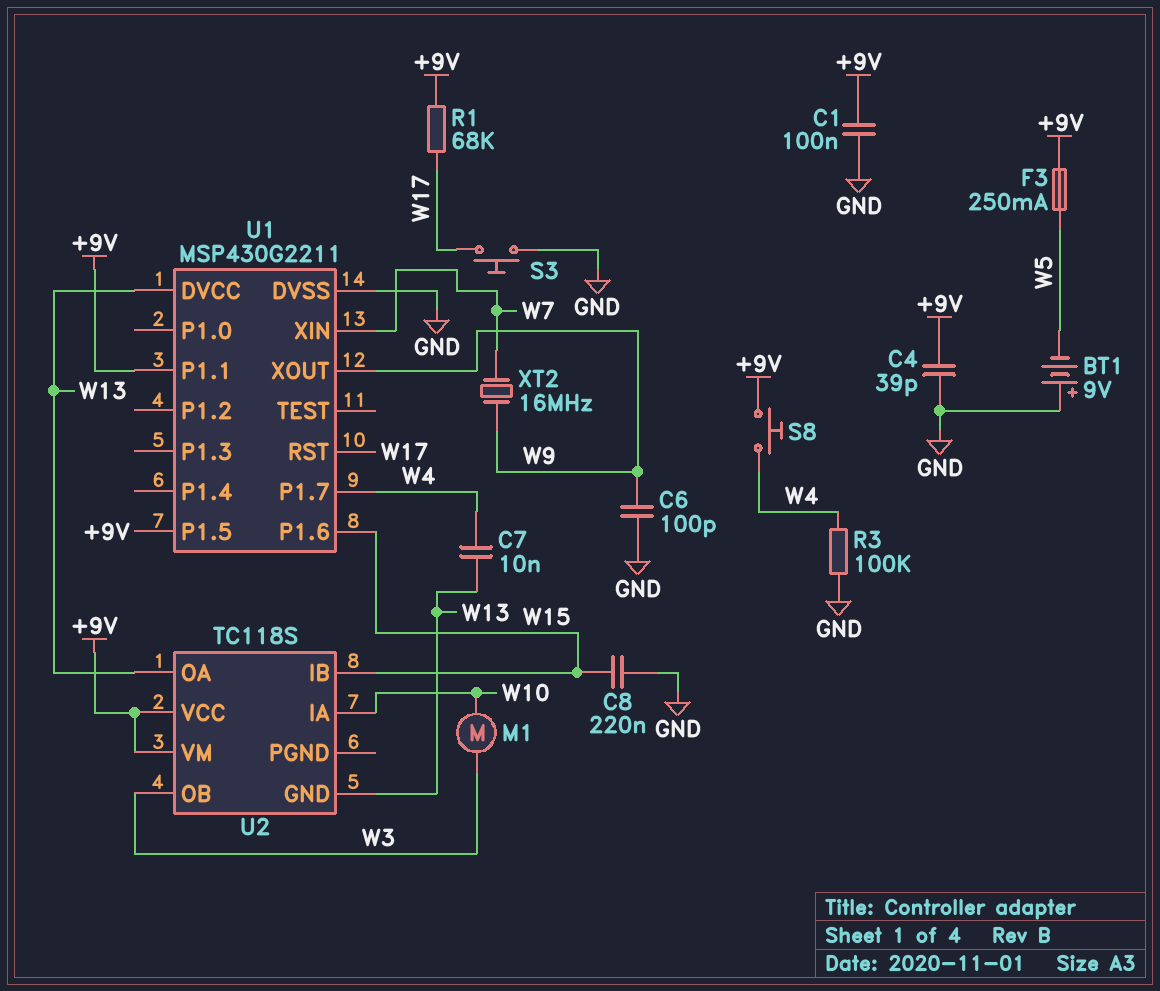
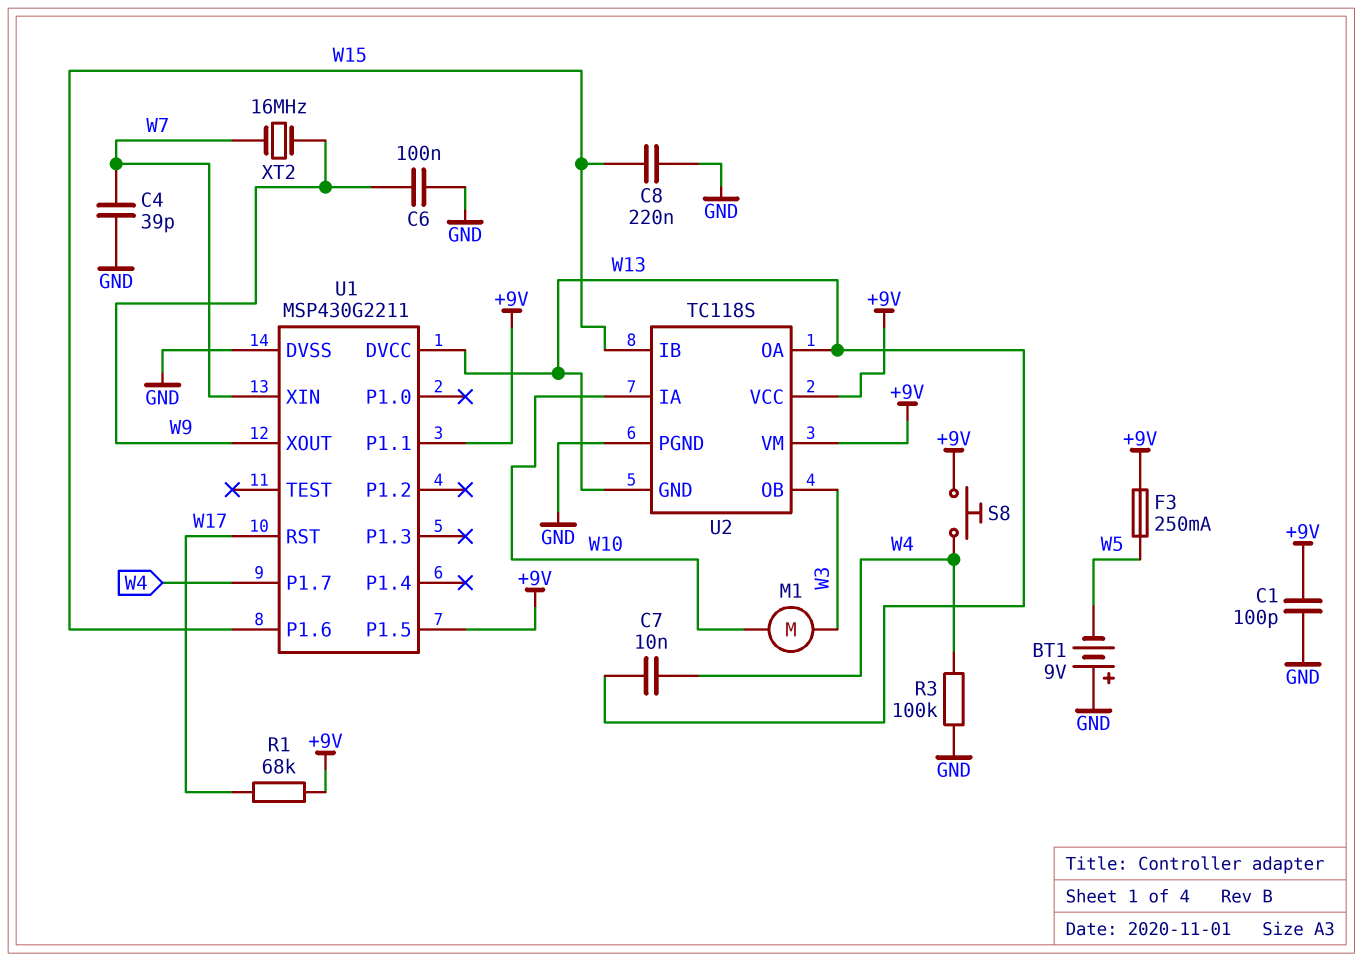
C1: 100nF (+9V, GND) -> 100pF (+9V, GND)
C4: 39pF (+9V, GND) -> 39pF (GND, W7)
C6: 100pF (GND, W9) -> 100nF (GND, W9)
S3: button (GND, W17) -> none
U2 pin PGND: none -> GND

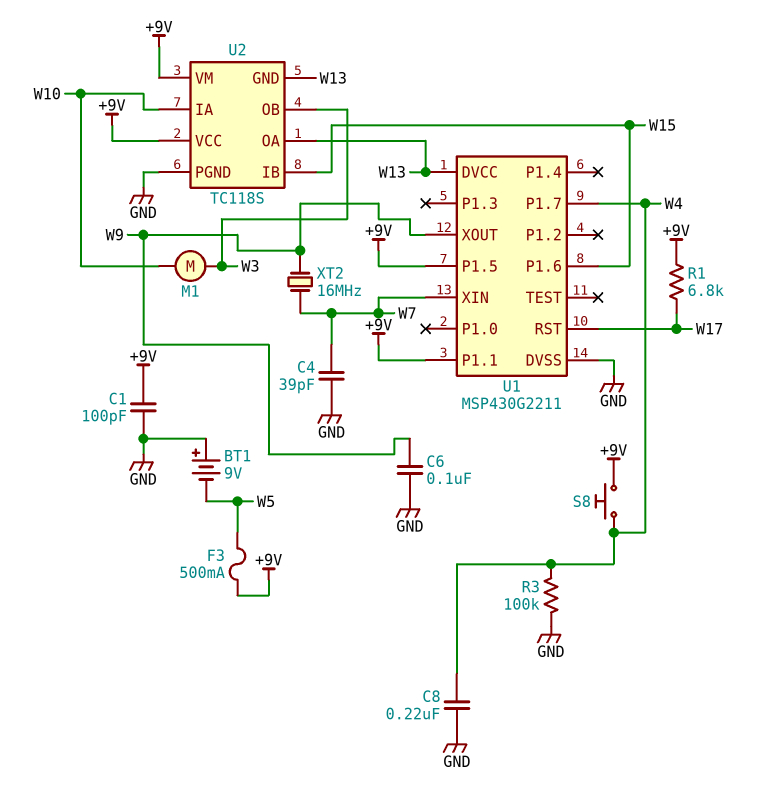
C7: 10nF (W4, W13) -> none
C8: 220nF (GND, W15) -> 220nF (GND, W4)
F3: 250mA (+9V, W5) -> 500mA (+9V, W5)
R1: 68k (+9V, W17) -> 6.8k (+9V, W17)

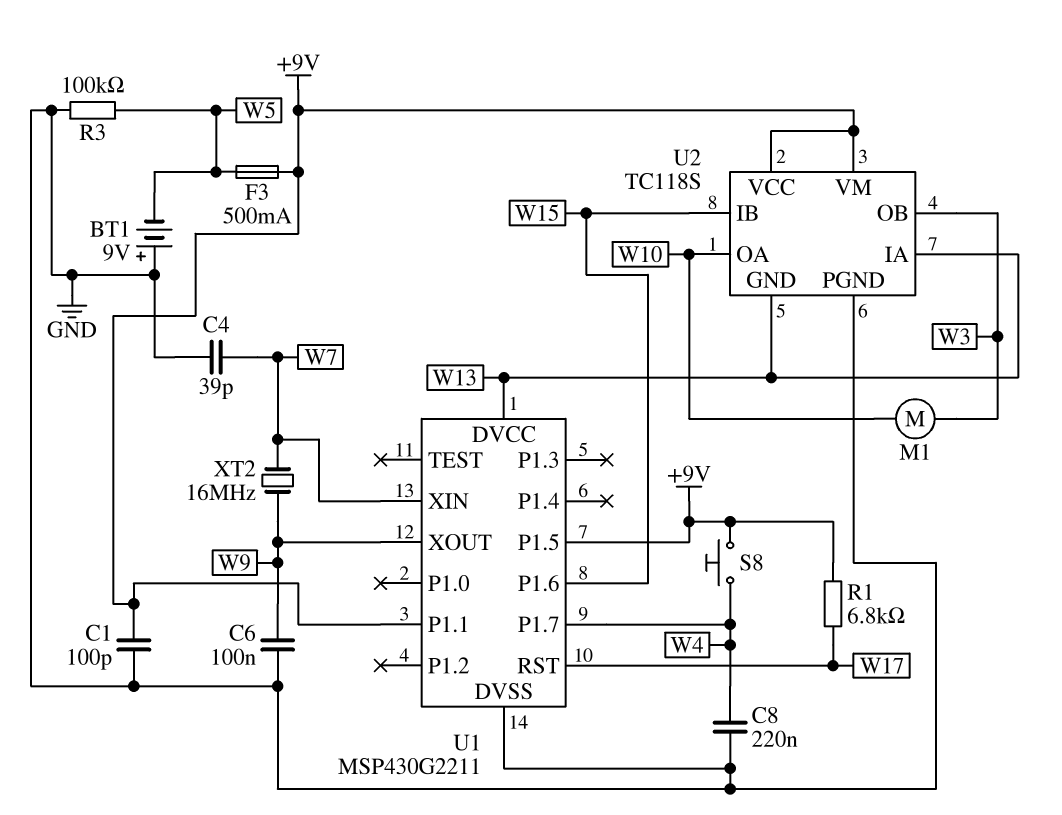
R3: 100k (GND, W4) -> 100k (GND, W5)
U2 pin IA: W10 -> W13
U2 pin OA: W13 -> W10

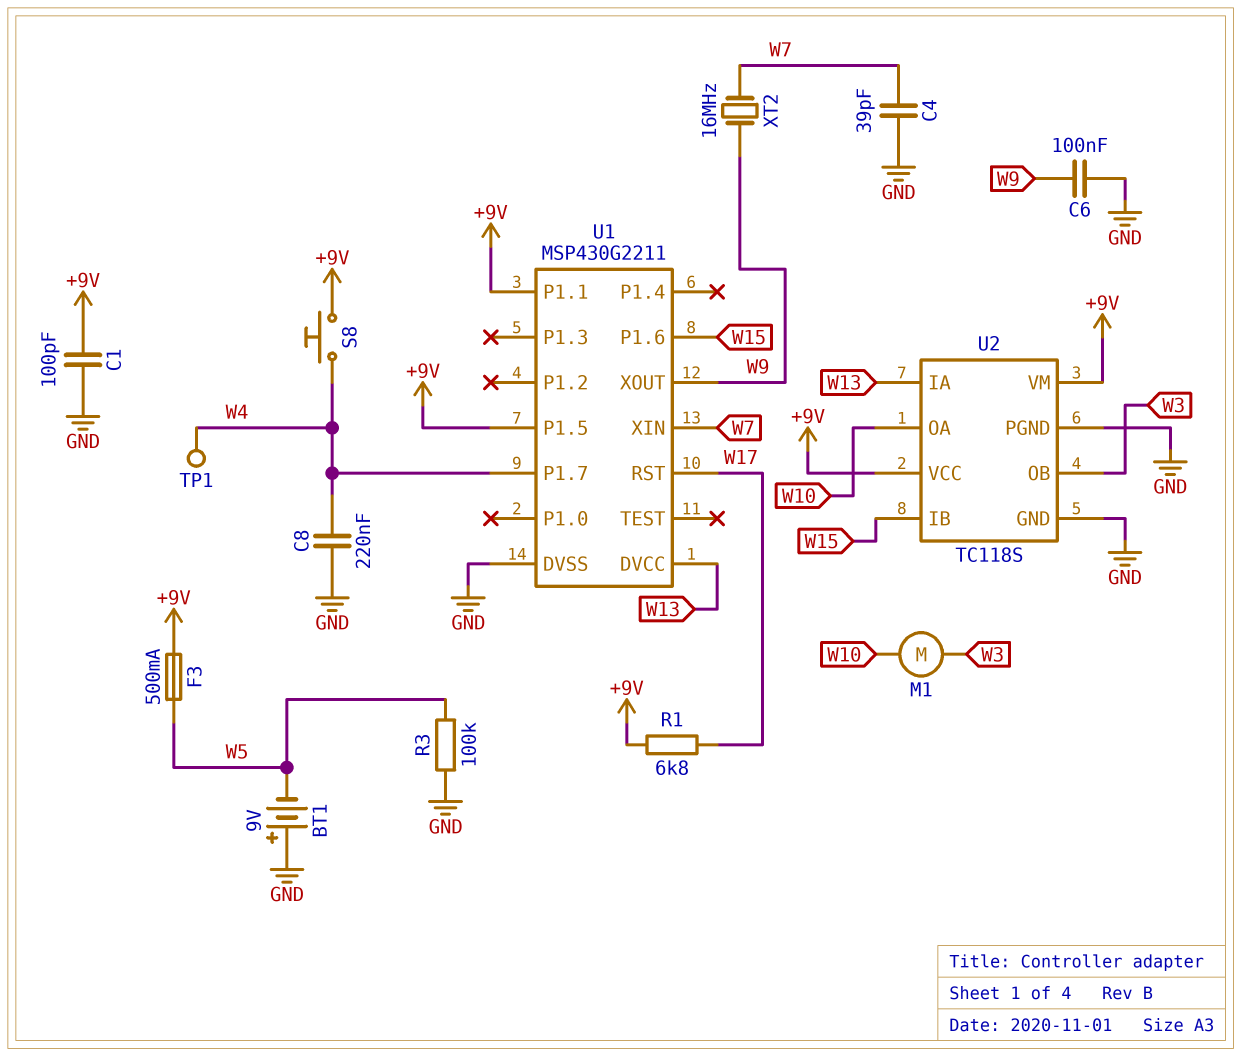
TP1: none -> test point (W4)
U2 pin GND: W13 -> GND

